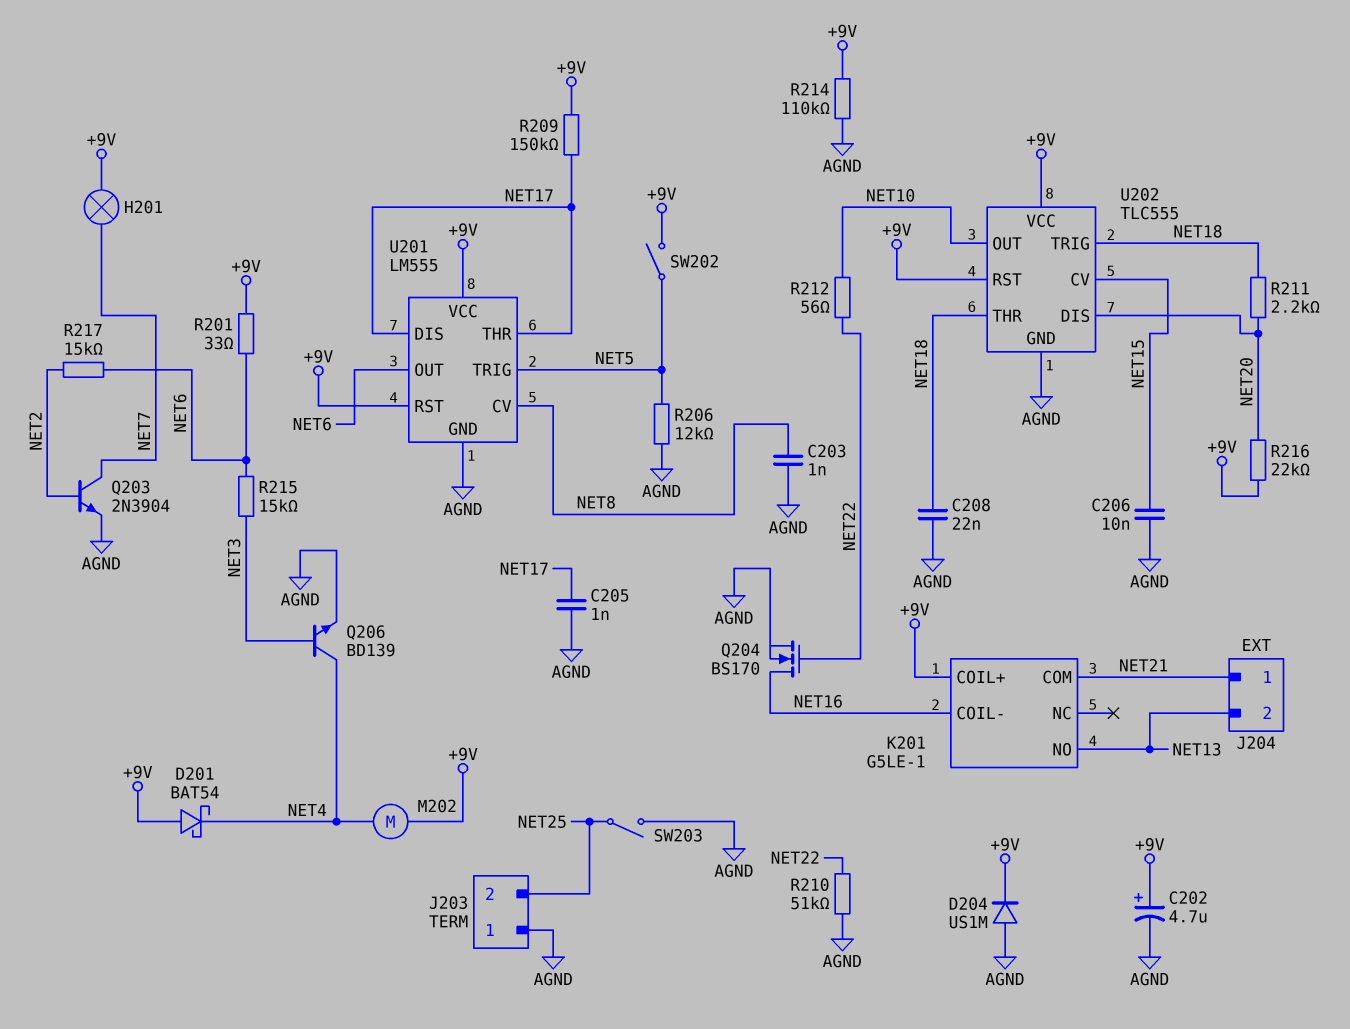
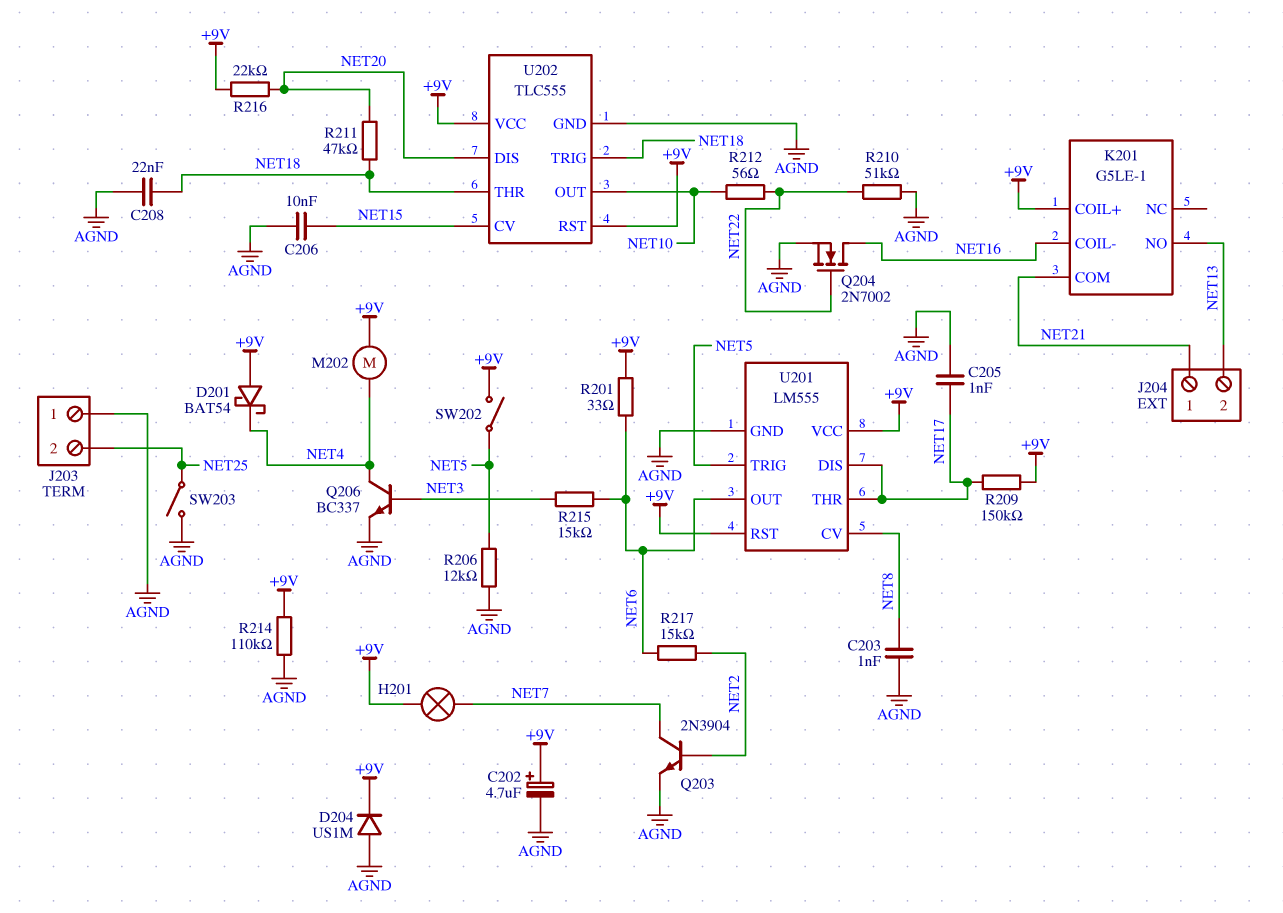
Q204: NMOS BS170 (G NET22, D NET16, S AGND) -> NMOS 2N7002 (G NET22, D NET16, S AGND)
Q206: NPN BD139 (B NET3, C NET4, E AGND) -> NPN BC337 (B NET3, C NET4, E AGND)
R211: 2.2k (NET18, NET20) -> 47k (NET18, NET20)

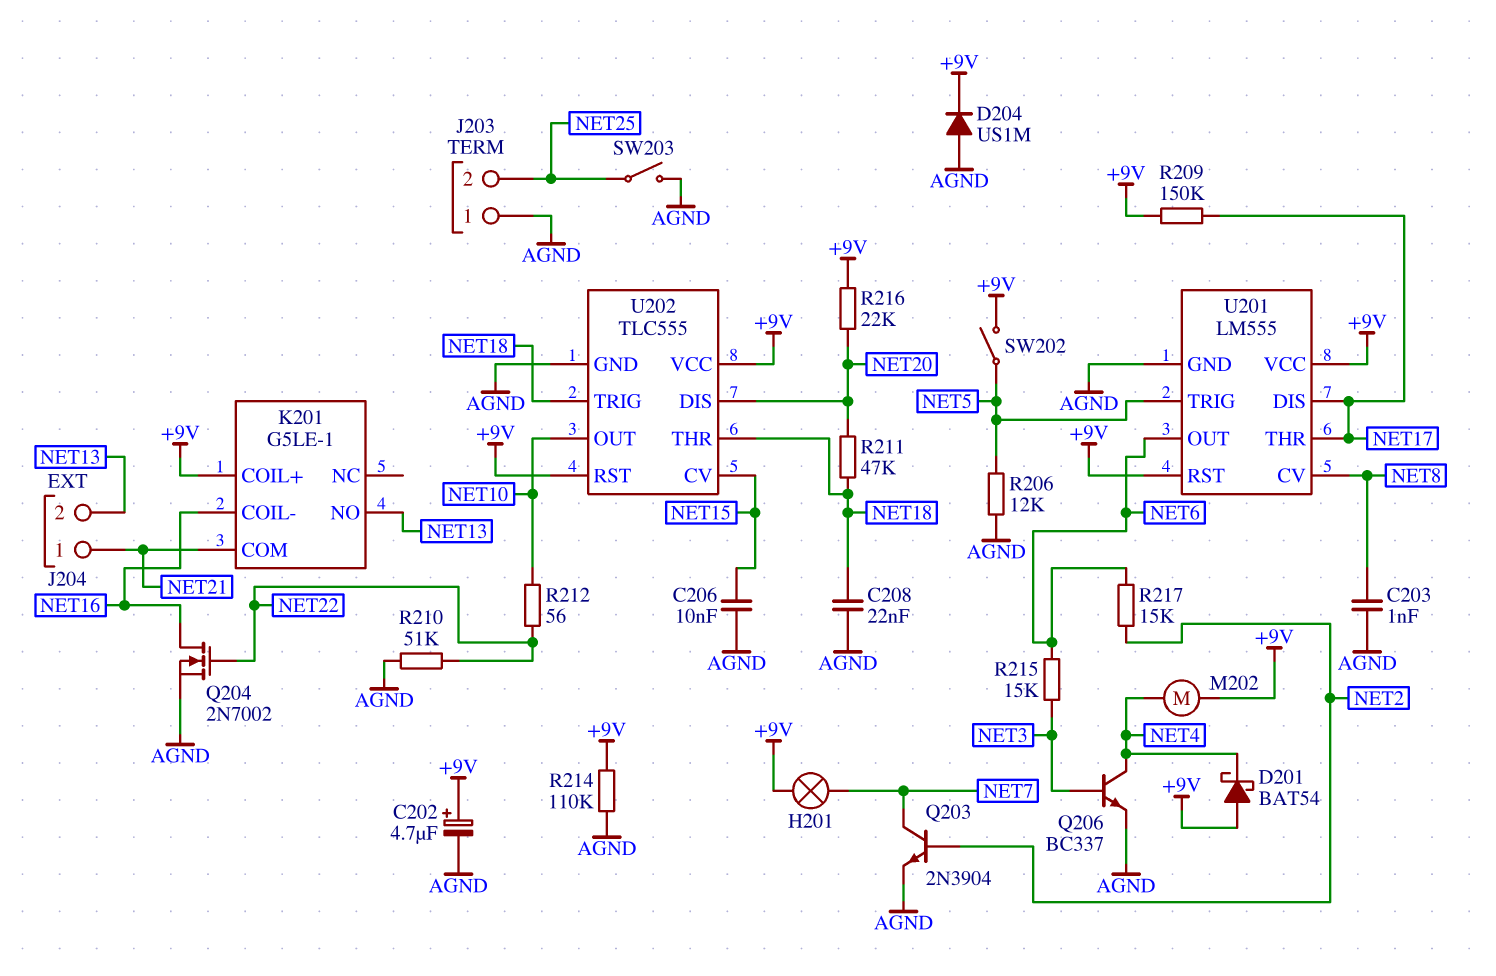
C205: 1nF (AGND, NET17) -> none
R201: 33 (+9V, NET6) -> none

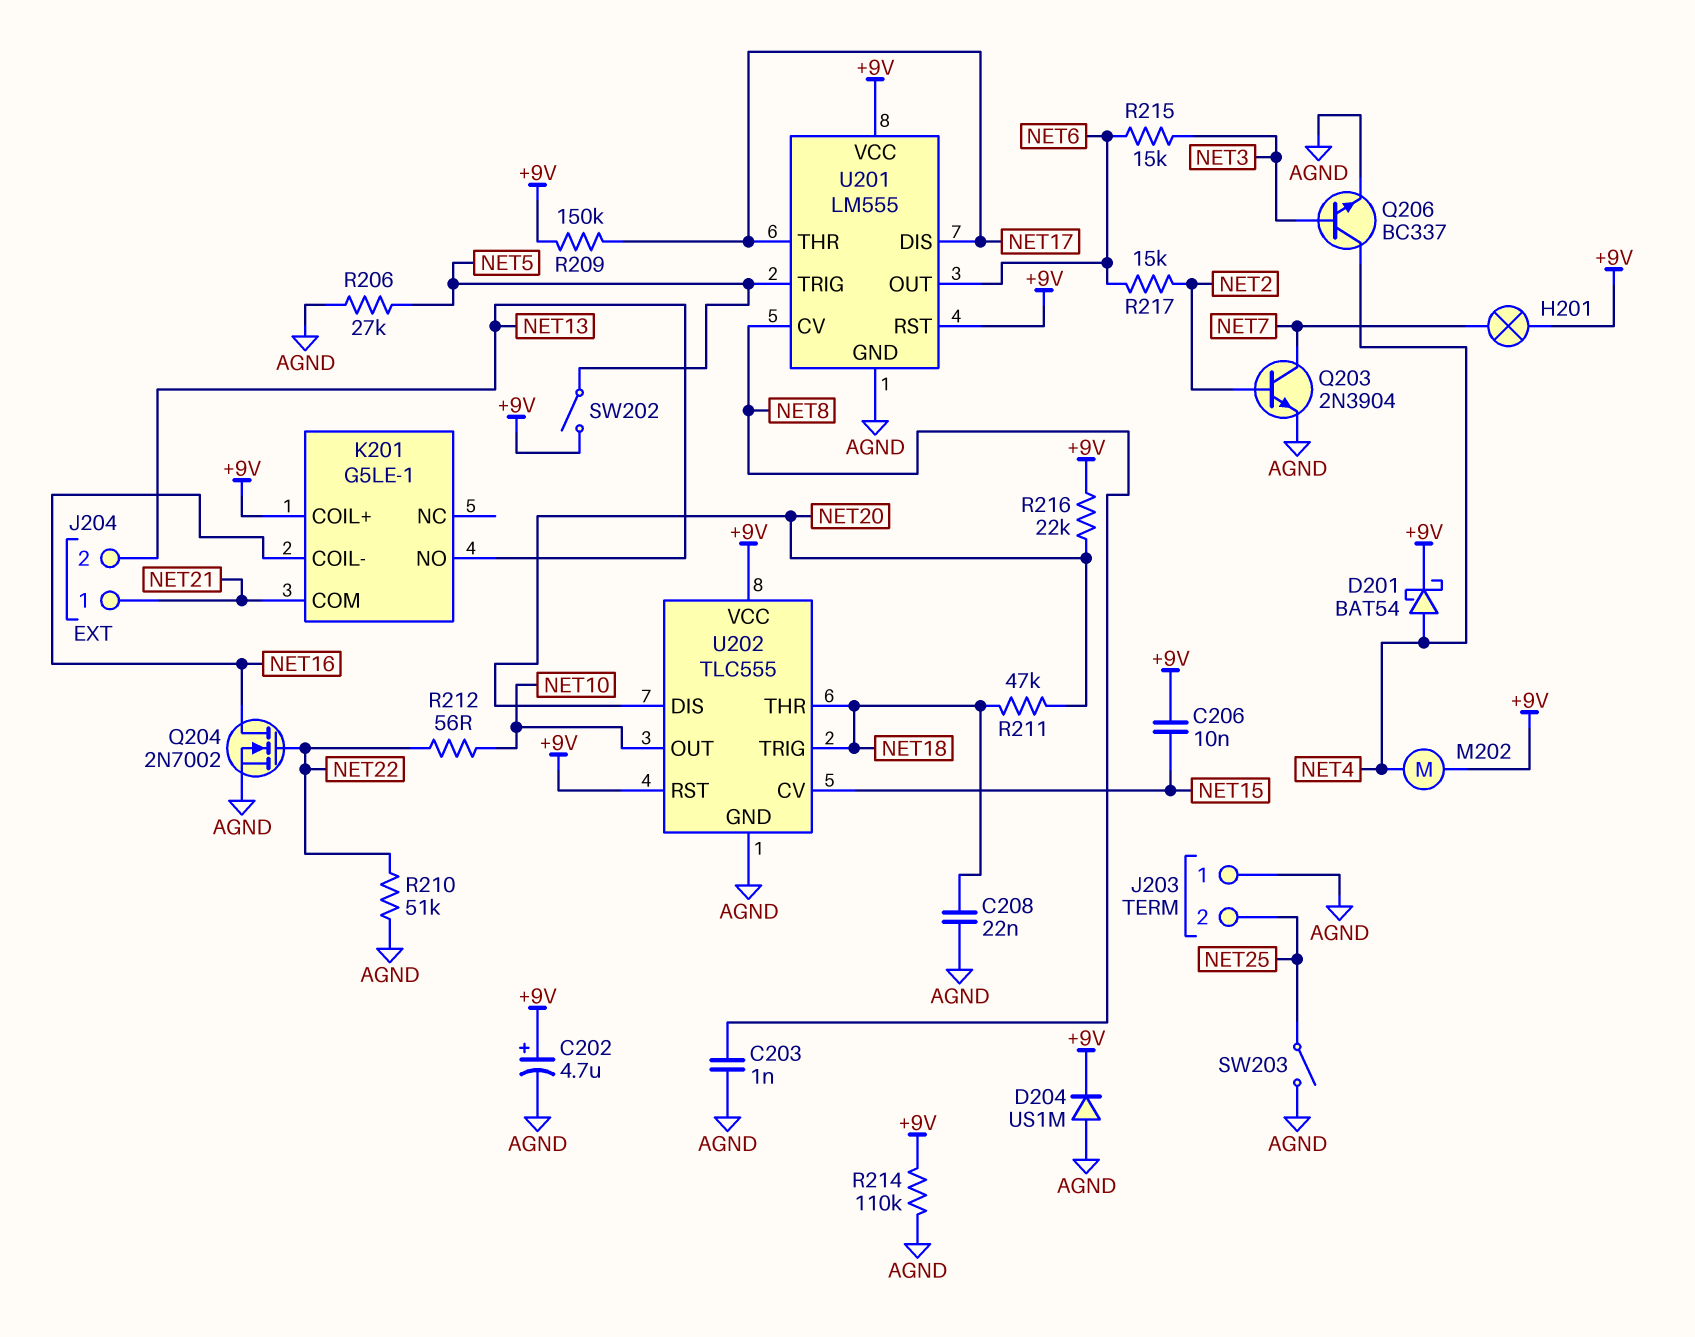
C206: 10nF (AGND, NET15) -> 10nF (+9V, NET15)
D201: schottky BAT54 (A +9V, K NET4) -> schottky BAT54 (A NET4, K +9V)
R206: 12k (AGND, NET5) -> 27k (AGND, NET5)

